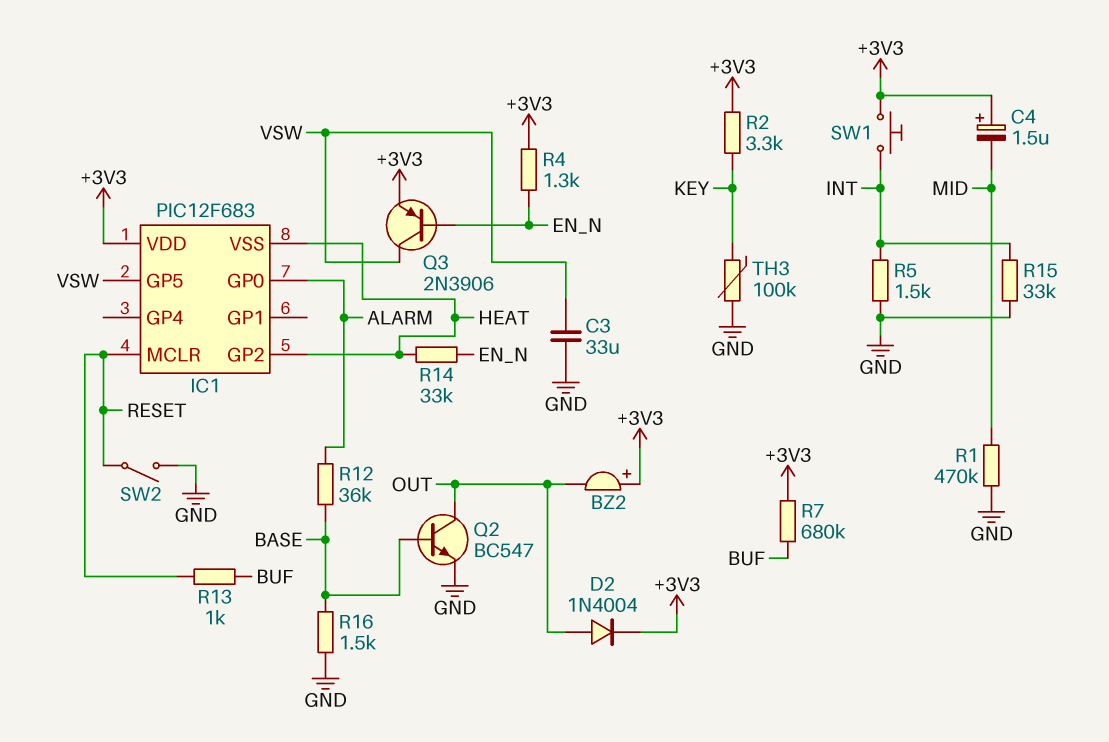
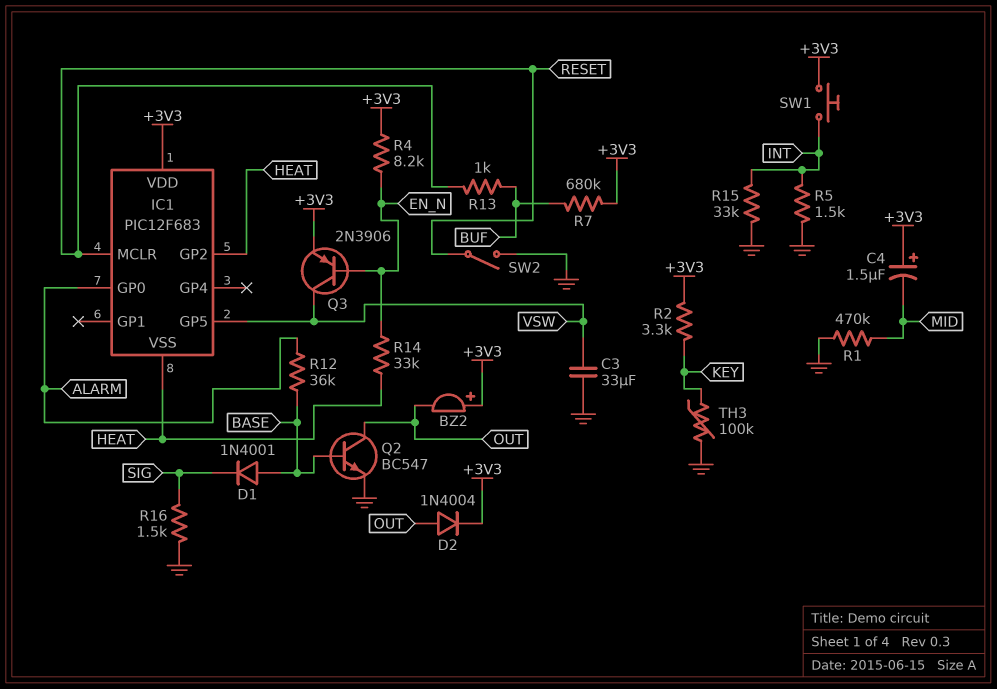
D1: none -> diode 1N4001 (A BASE, K SIG)
R4: 1.3k (+3V3, EN_N) -> 8.2k (+3V3, EN_N)
R16: 1.5k (BASE, GND) -> 1.5k (GND, SIG)

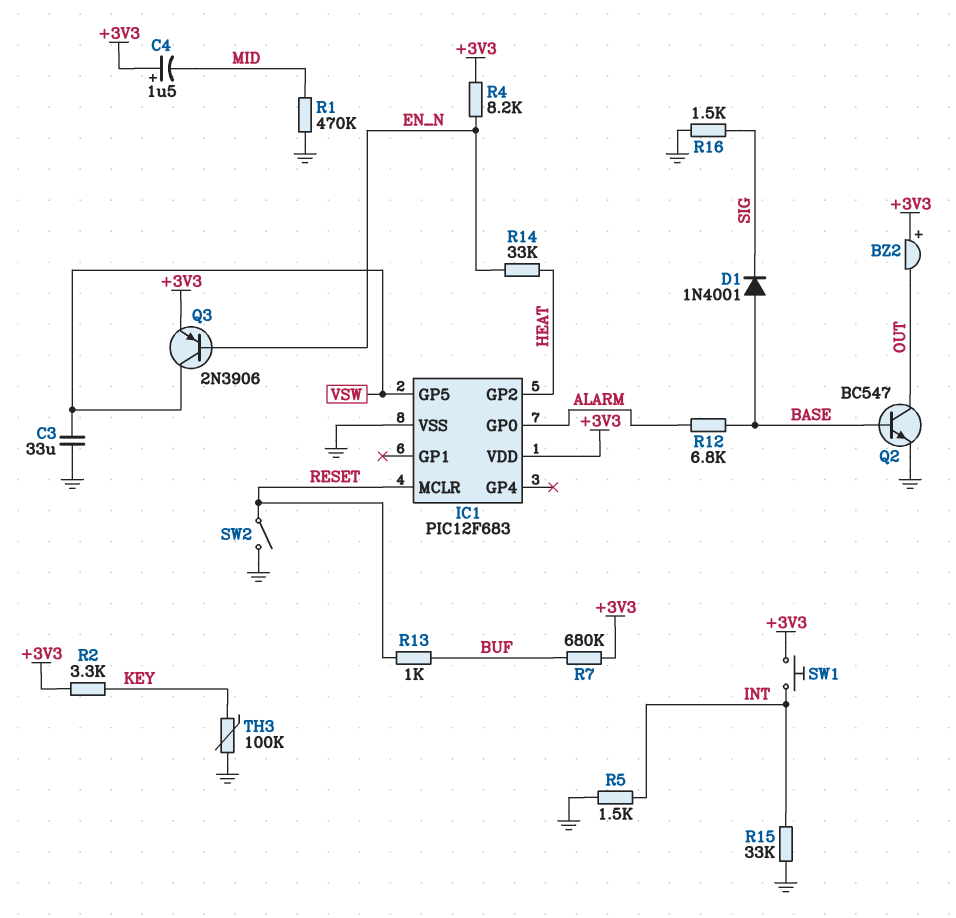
D2: diode 1N4004 (A OUT, K +3V3) -> none
IC1 pin VSS: HEAT -> GND
R12: 36k (ALARM, BASE) -> 6.8k (ALARM, BASE)

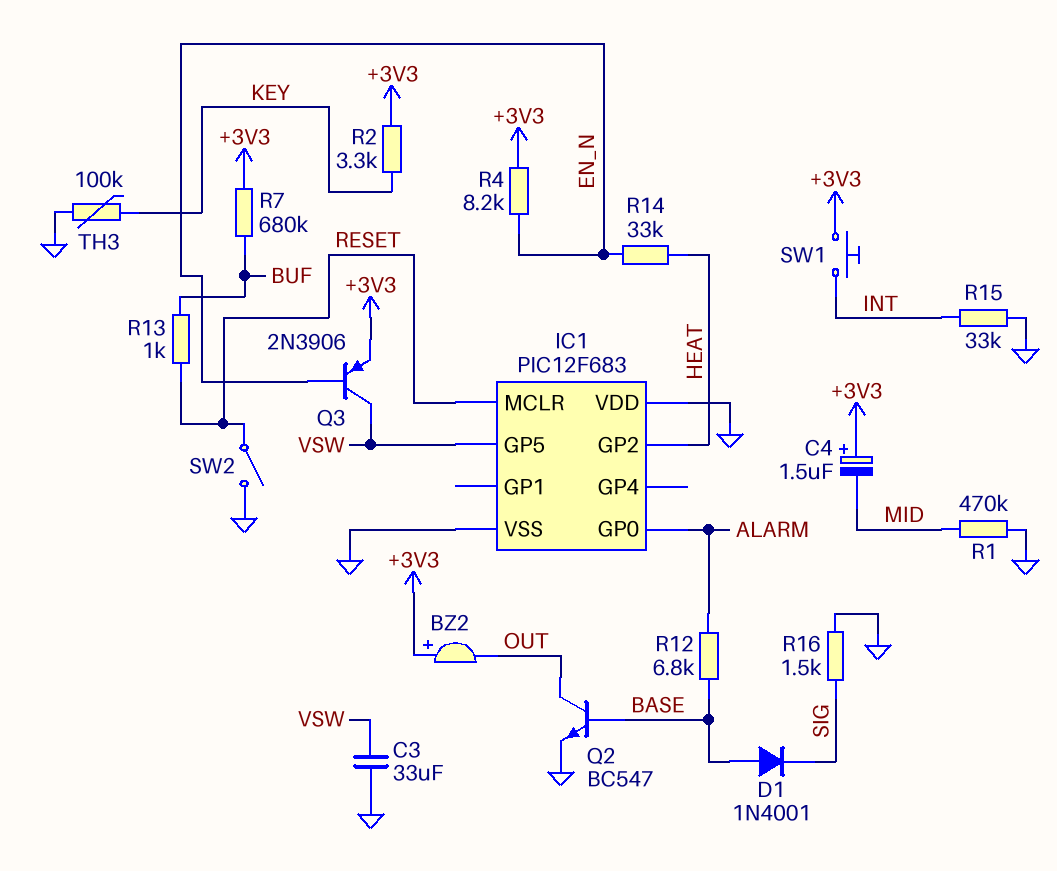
IC1 pin VDD: +3V3 -> GND
R5: 1.5k (GND, INT) -> none

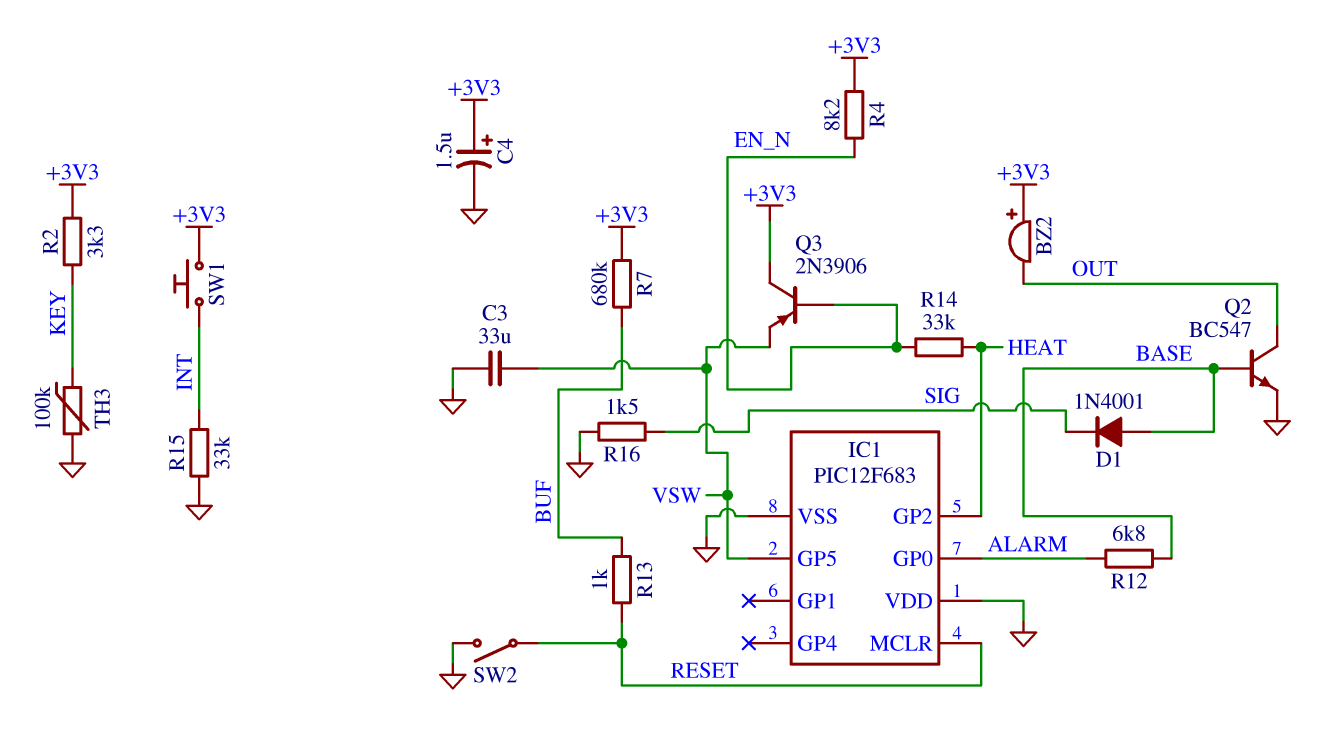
C4: 1.5uF (plus +3V3, minus MID) -> 1.5uF (plus +3V3, minus GND)
Q3: PNP 2N3906 (B EN_N, C VSW, E +3V3) -> PNP 2N3906 (B EN_N, C +3V3, E VSW)
R1: 470k (GND, MID) -> none

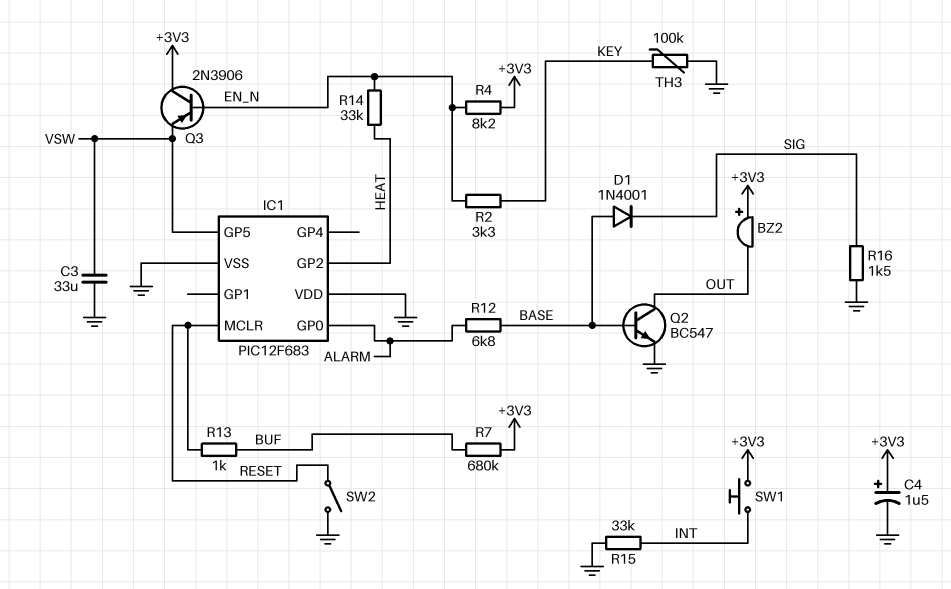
R2: 3.3k (+3V3, KEY) -> 3.3k (EN_N, KEY)

